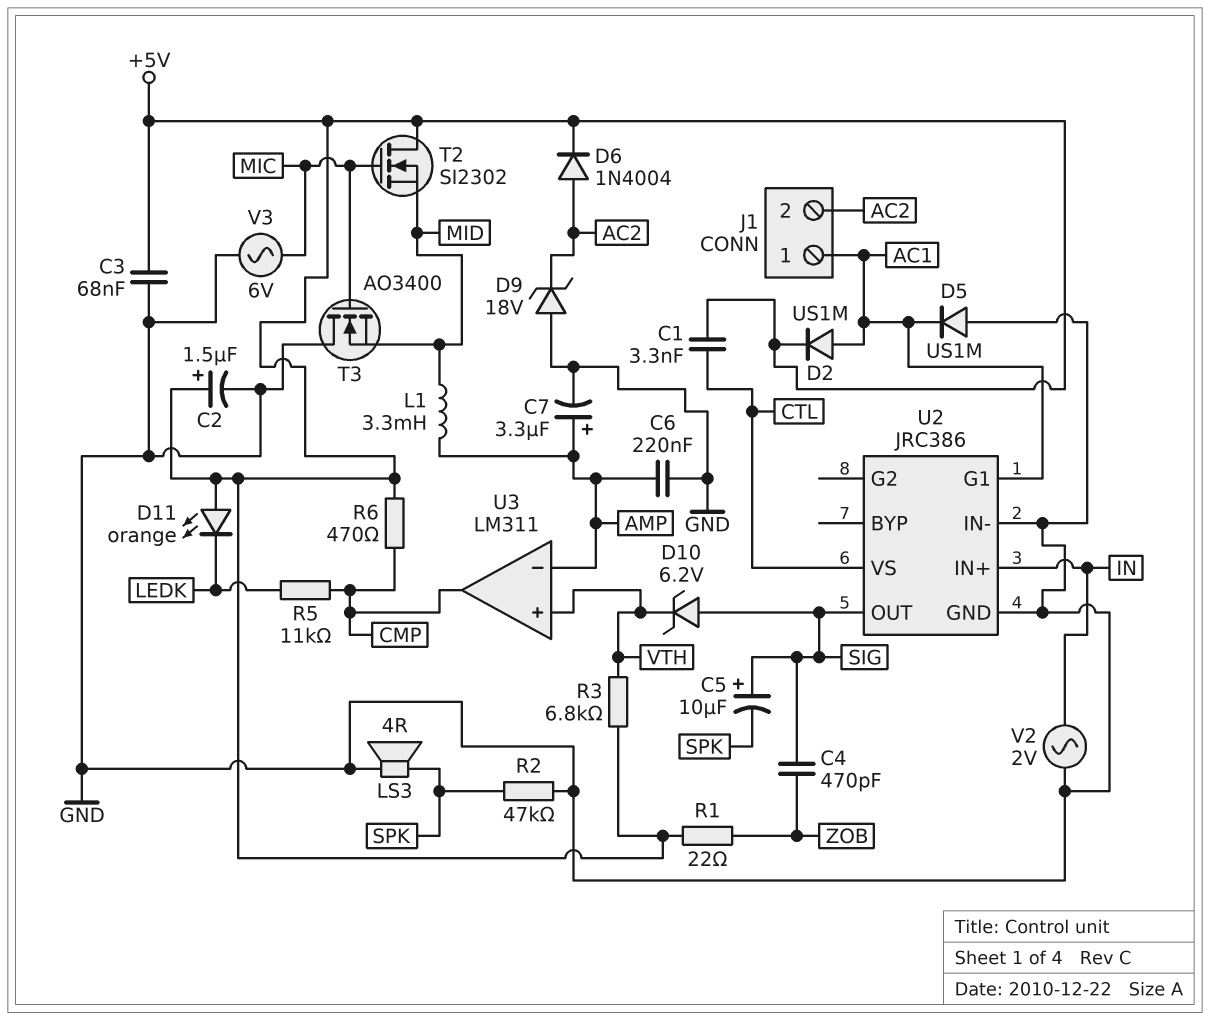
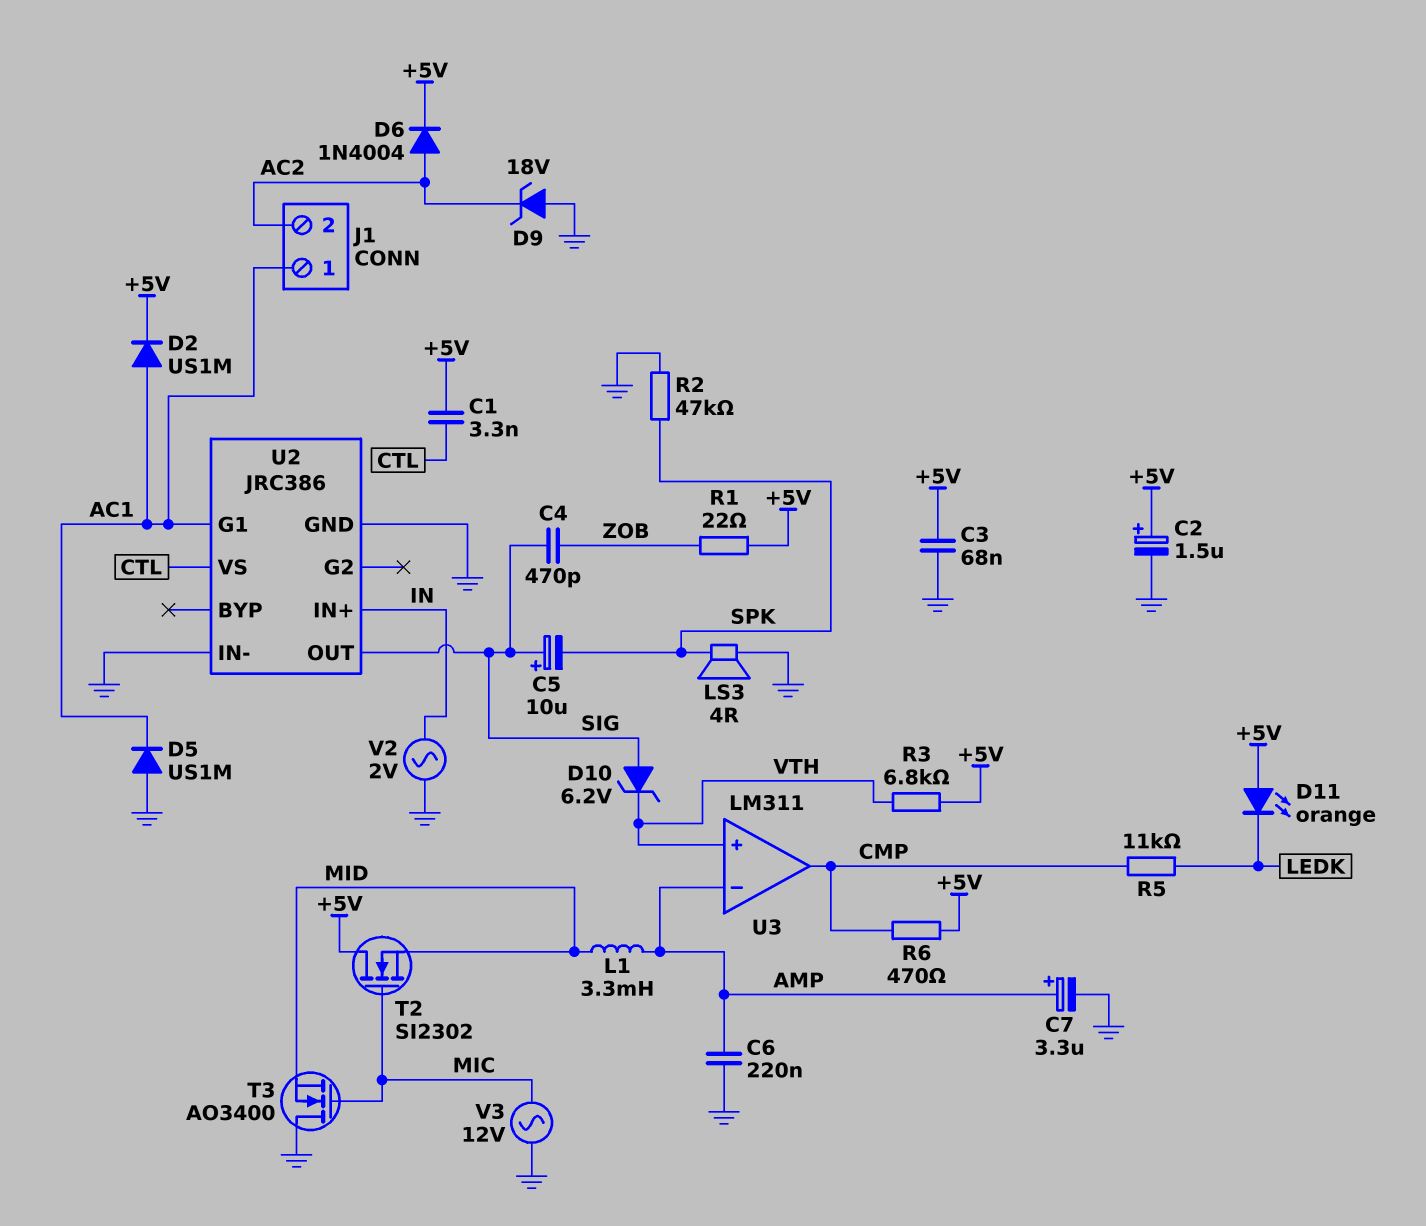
V3: AC 6V (GND, MIC) -> AC 12V (GND, MIC)

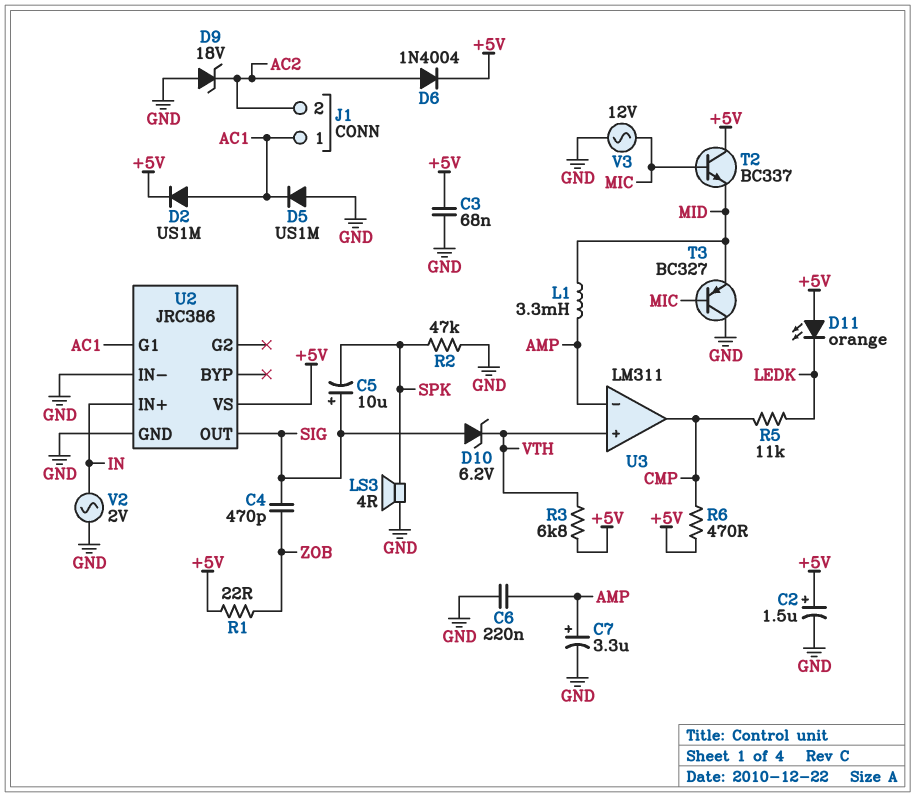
C1: 3.3nF (+5V, CTL) -> none
T2: NMOS SI2302 (G MIC, D +5V, S MID) -> NPN BC337 (B MIC, C +5V, E MID)
T3: NMOS AO3400 (G MIC, D GND, S MID) -> PNP BC327 (B MIC, C GND, E MID)
U2 pin VS: CTL -> +5V

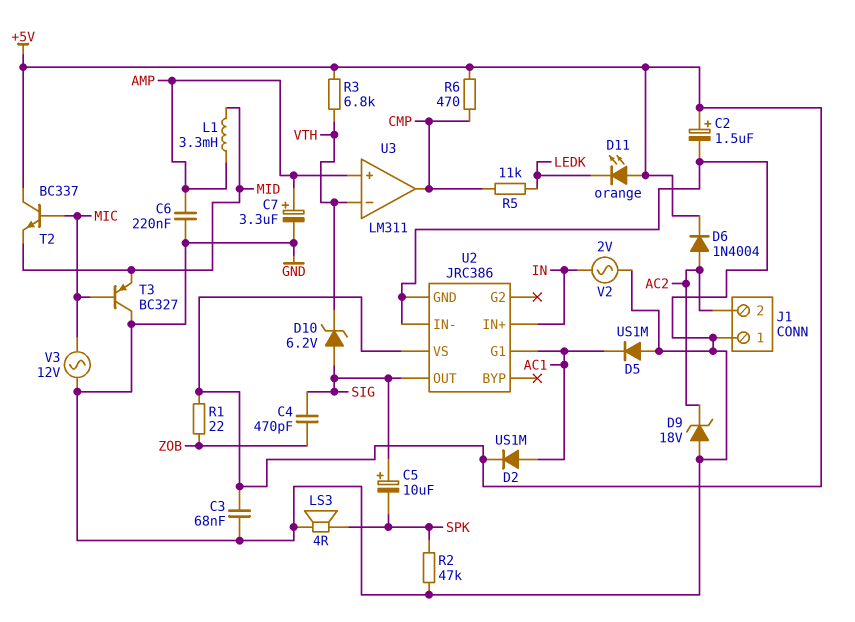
J1 pin 1: AC1 -> GND
U3 pin in+: VTH -> AMP
U3 pin in-: AMP -> VTH

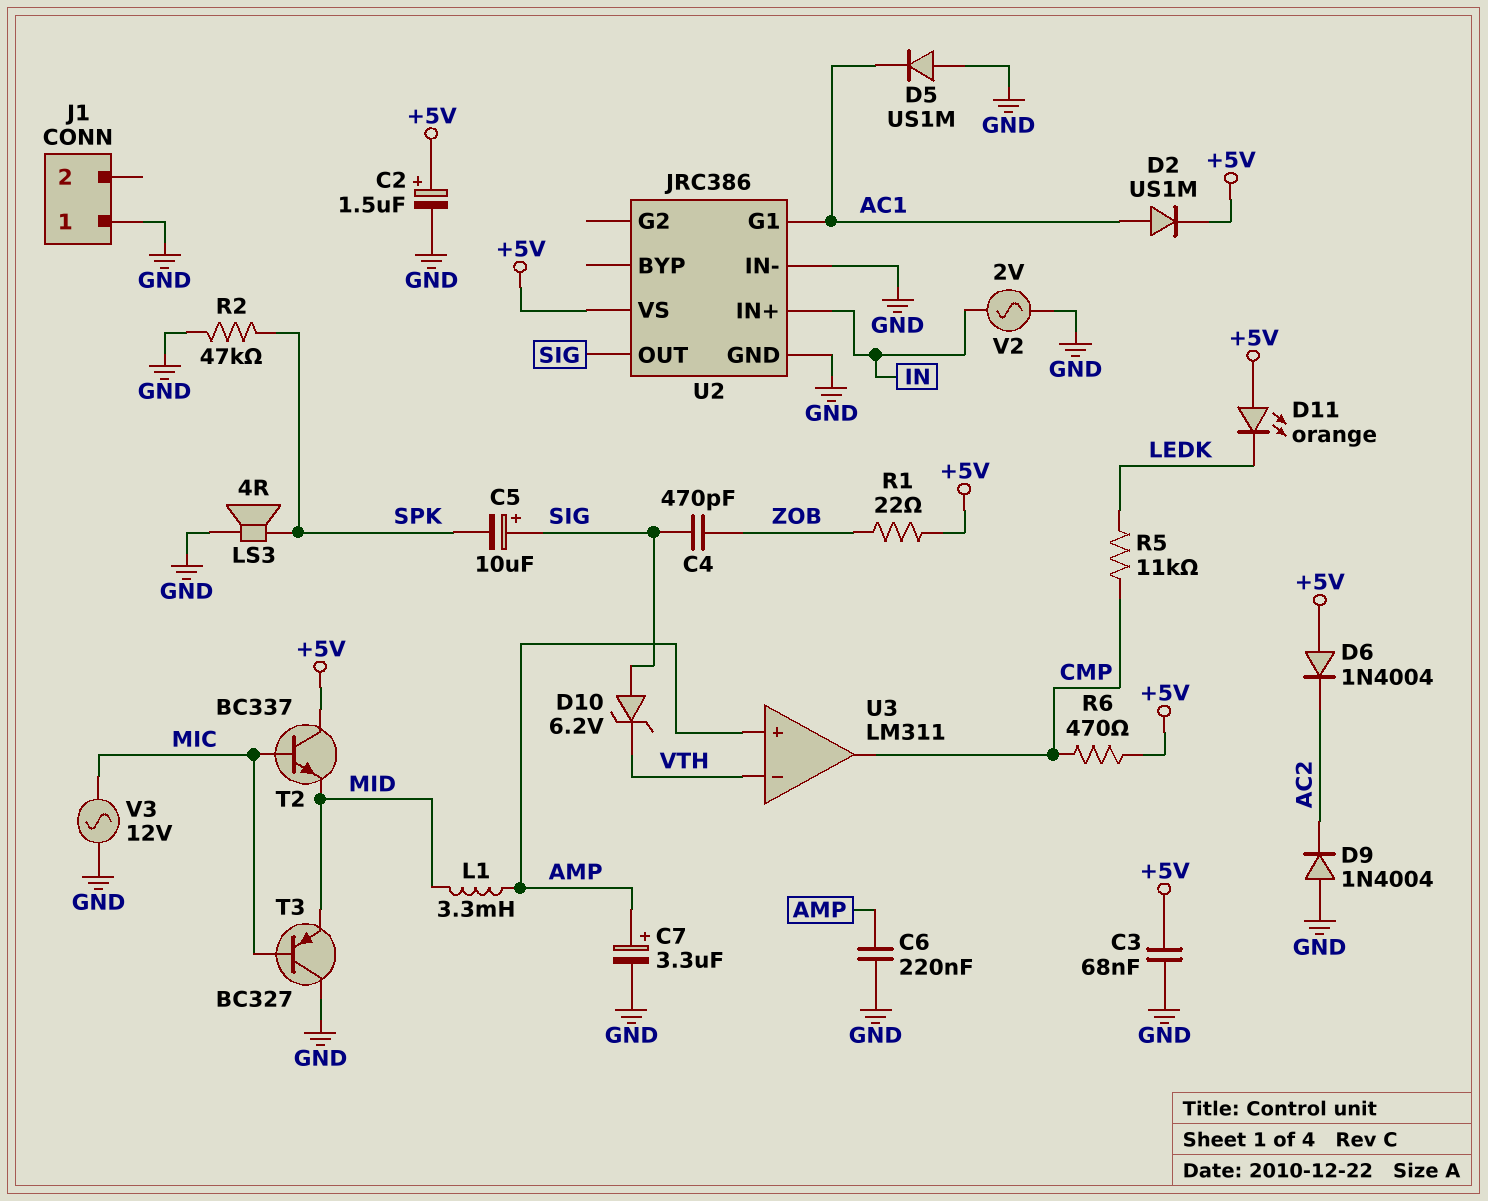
D6: diode 1N4004 (A AC2, K +5V) -> diode 1N4004 (A +5V, K AC2)
D9: zener 18V (A GND, K AC2) -> diode 1N4004 (A GND, K AC2)
J1 pin 2: AC2 -> none
R3: 6.8k (+5V, VTH) -> none

